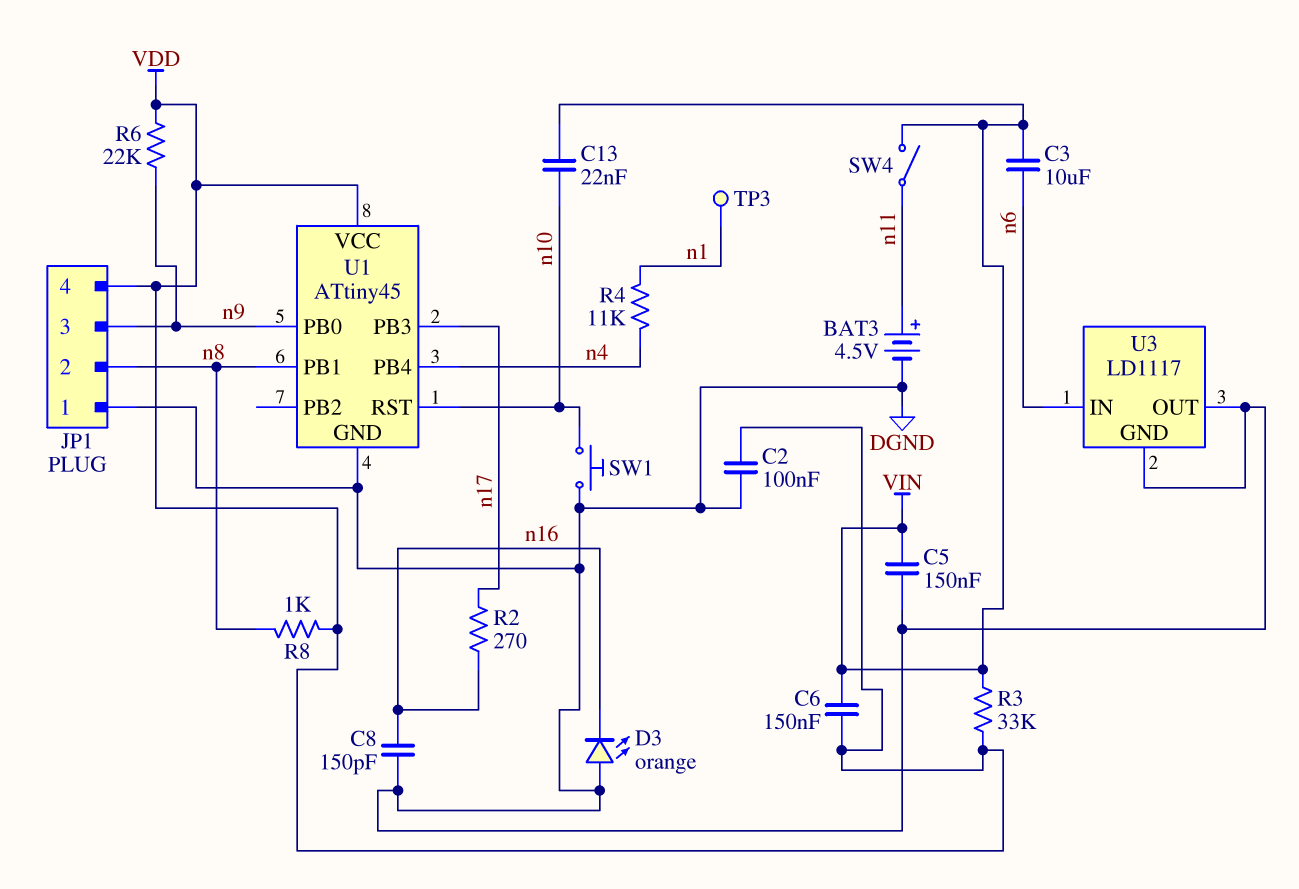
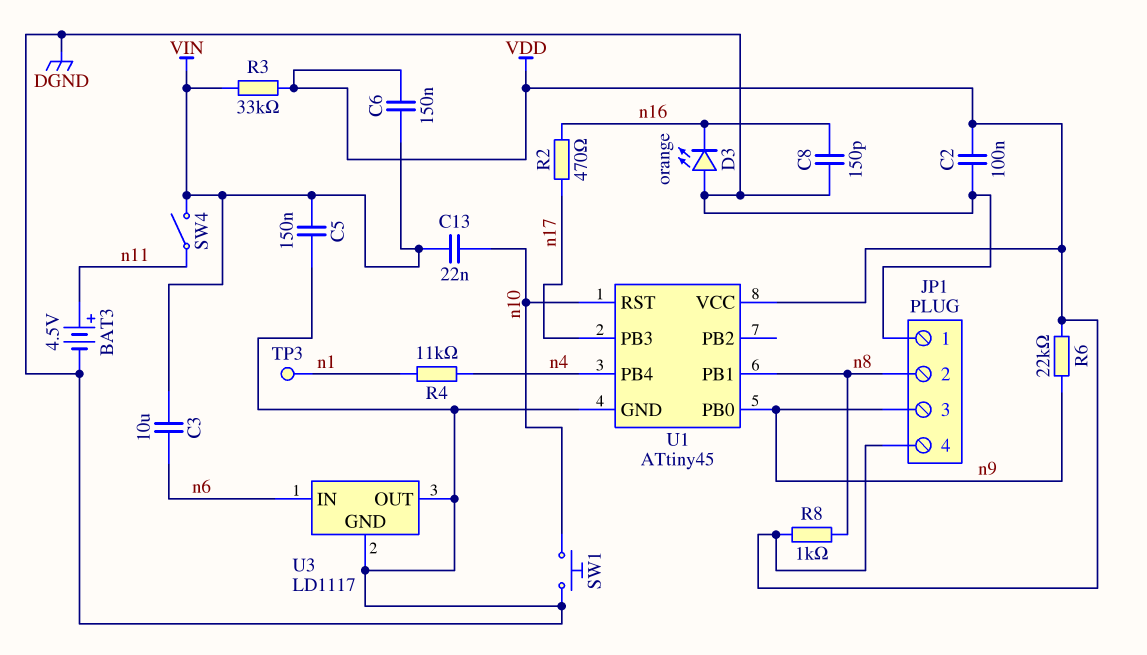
R2: 270 (n16, n17) -> 470 (n16, n17)

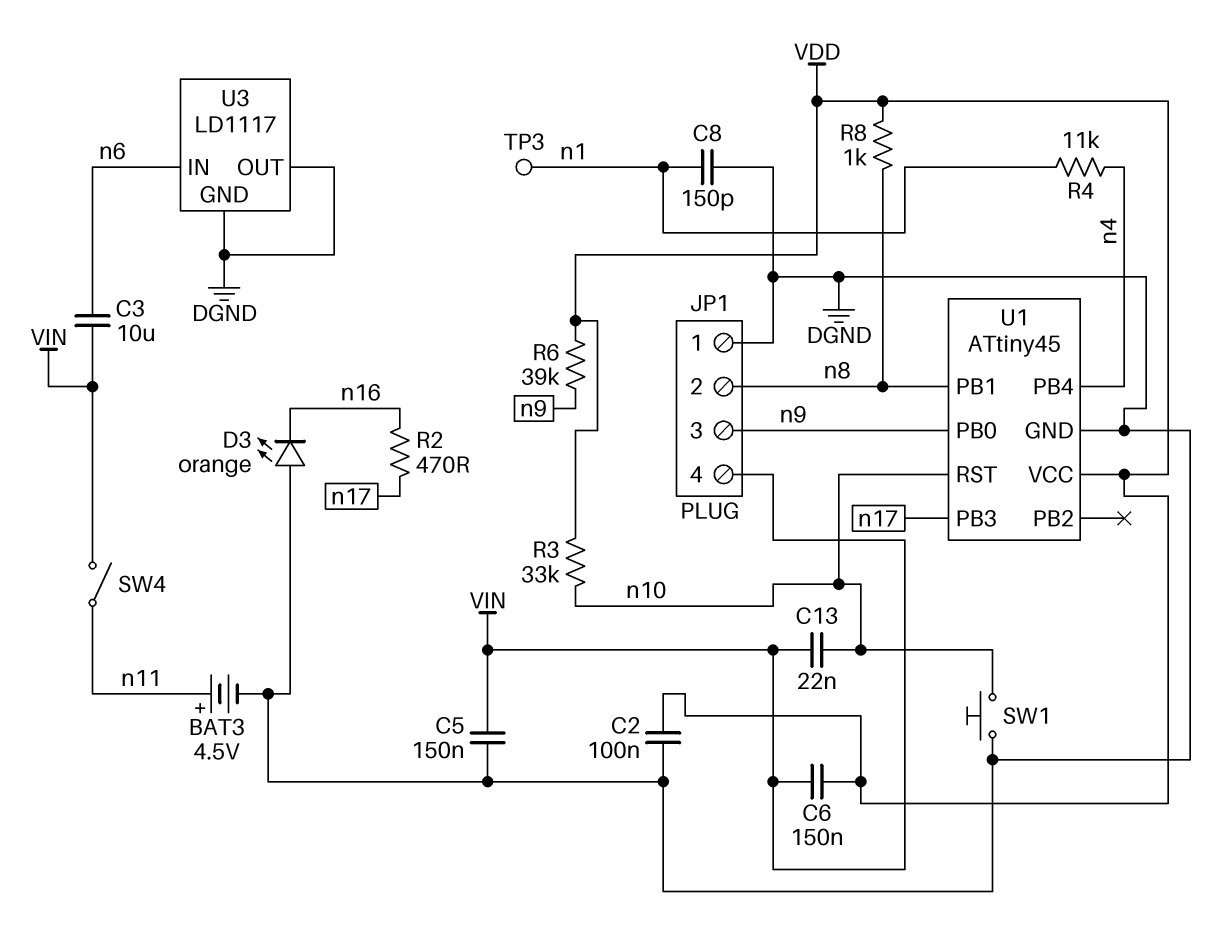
C8: 150pF (DGND, n16) -> 150pF (DGND, n1)
JP1 pin 4: VDD -> VIN
R3: 33k (VDD, VIN) -> 33k (VDD, n10)
R6: 22k (VDD, n9) -> 39k (VDD, n9)

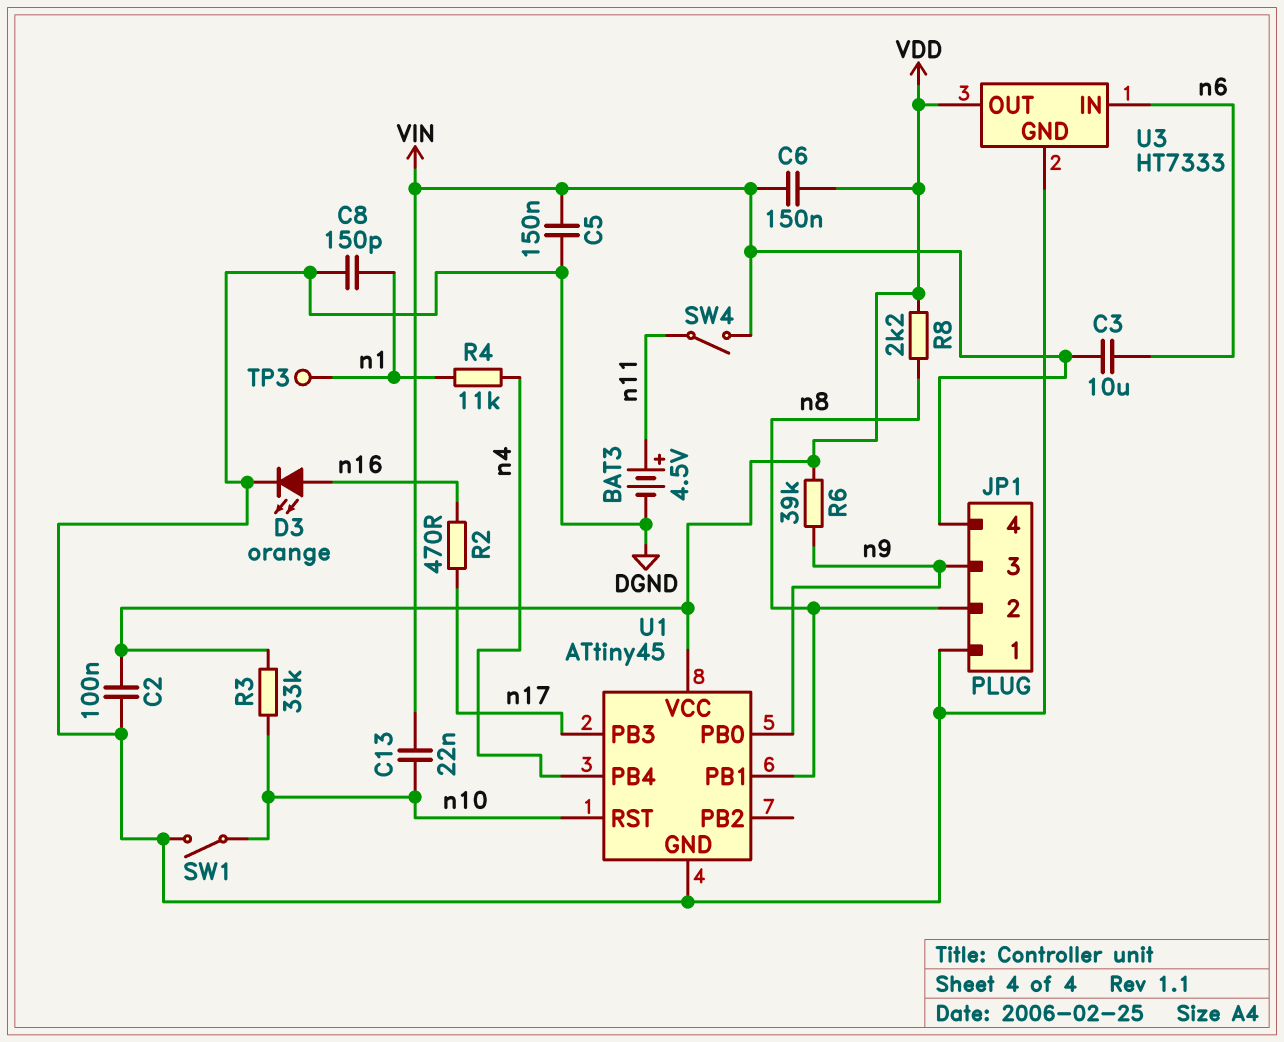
D3: LED orange (A DGND, K n16) -> LED orange (A n16, K DGND)
R8: 1k (VDD, n8) -> 2.2k (VDD, n8)
SW1: button (DGND, n10) -> switch (DGND, n10)
U3: LD1117 -> HT7333
U3 pin OUT: DGND -> VDD

